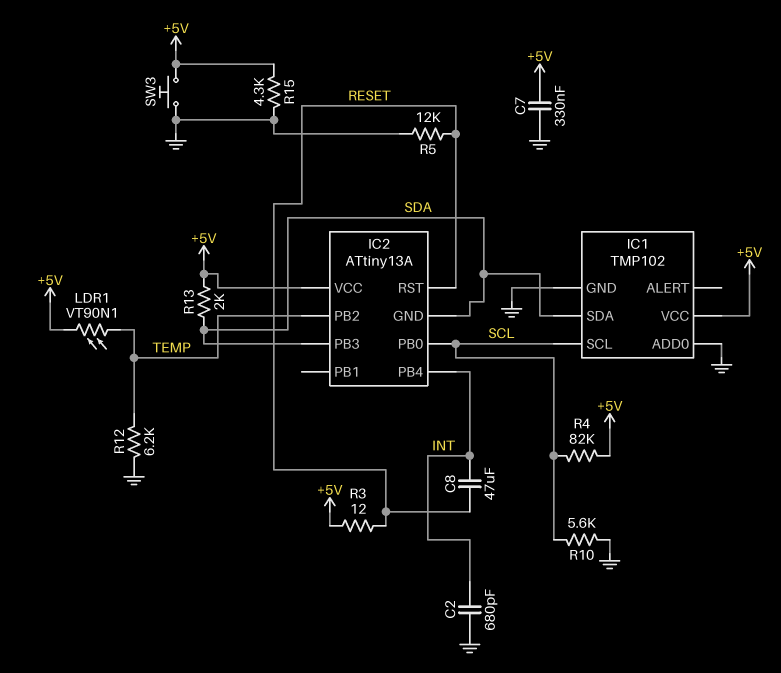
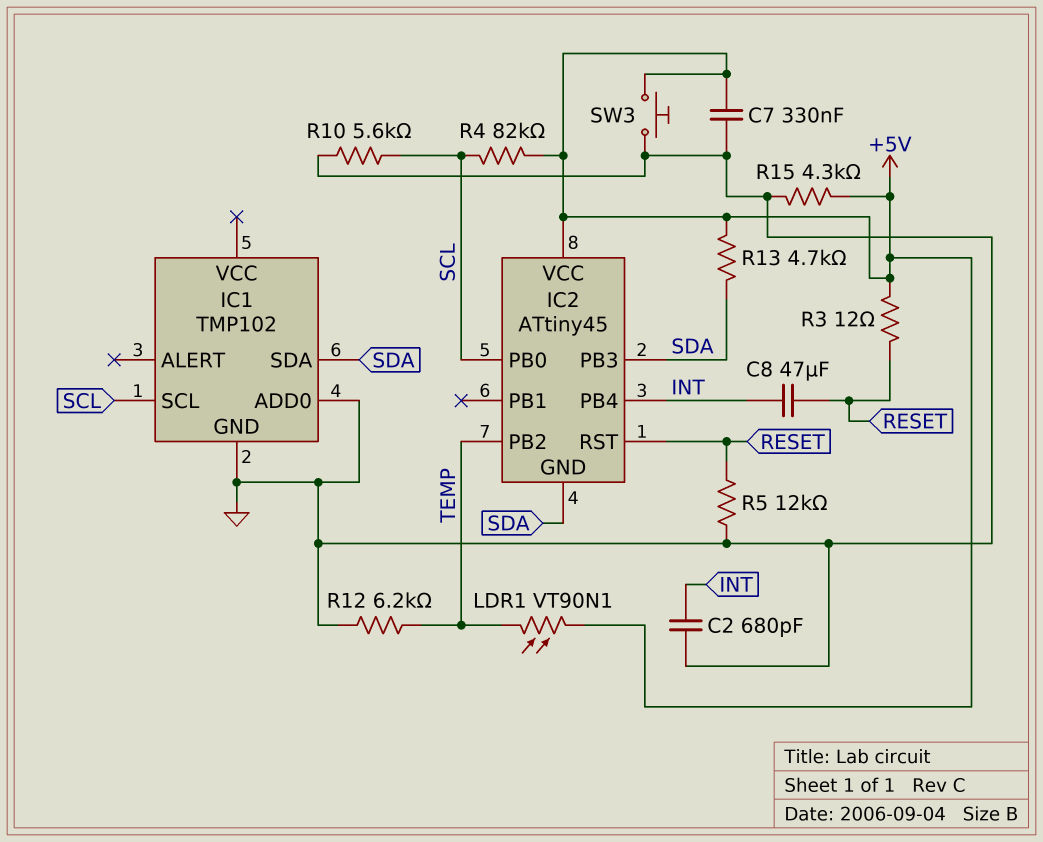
IC1 pin VCC: +5V -> none
IC2: ATtiny13A -> ATtiny45
R13: 2k (+5V, SDA) -> 4.7k (+5V, SDA)

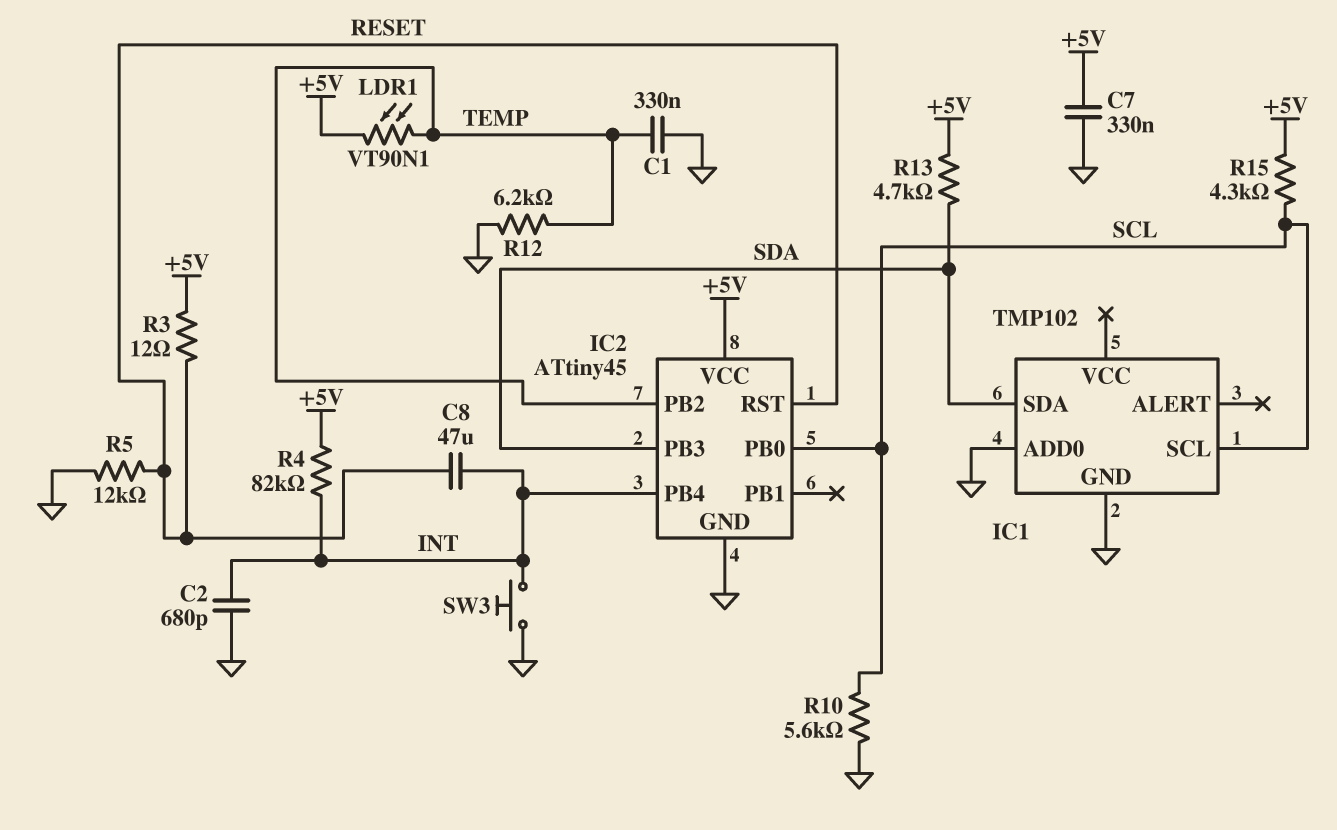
C1: none -> 330nF (GND, TEMP)
IC2 pin GND: SDA -> GND
R4: 82k (+5V, SCL) -> 82k (+5V, INT)
R15: 4.3k (+5V, GND) -> 4.3k (+5V, SCL)
SW3: button (+5V, GND) -> button (GND, INT)

